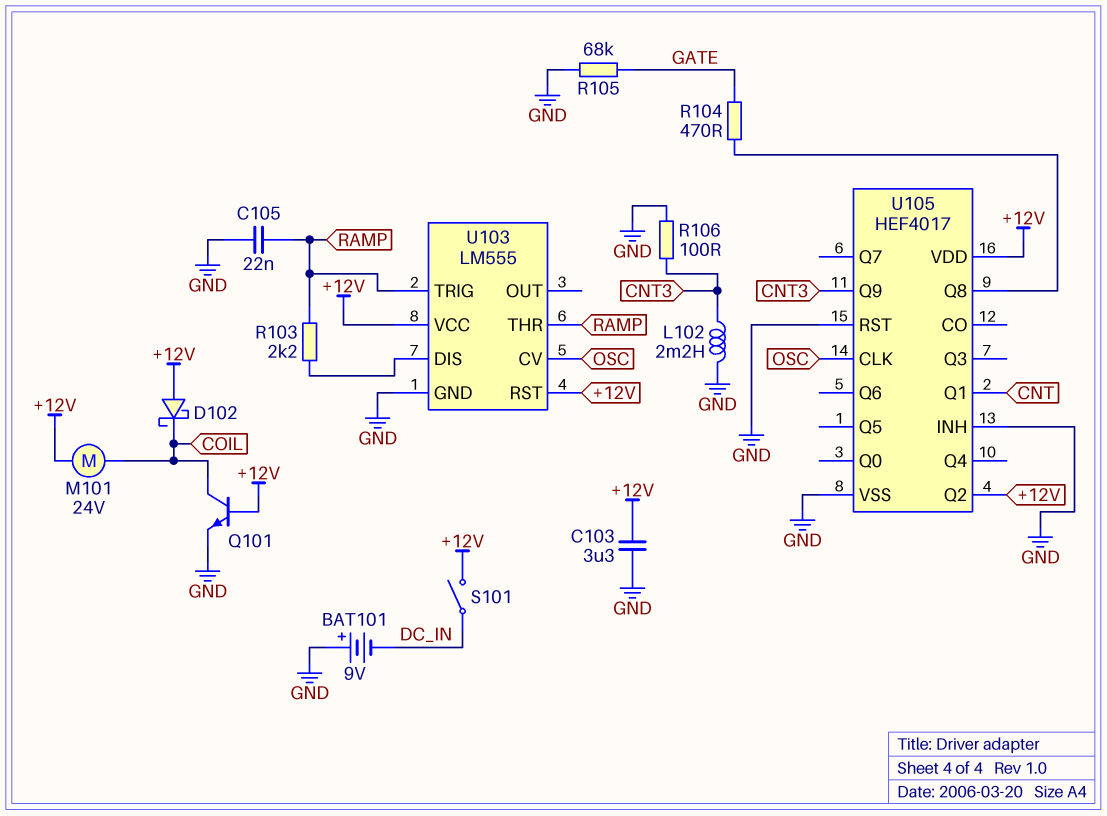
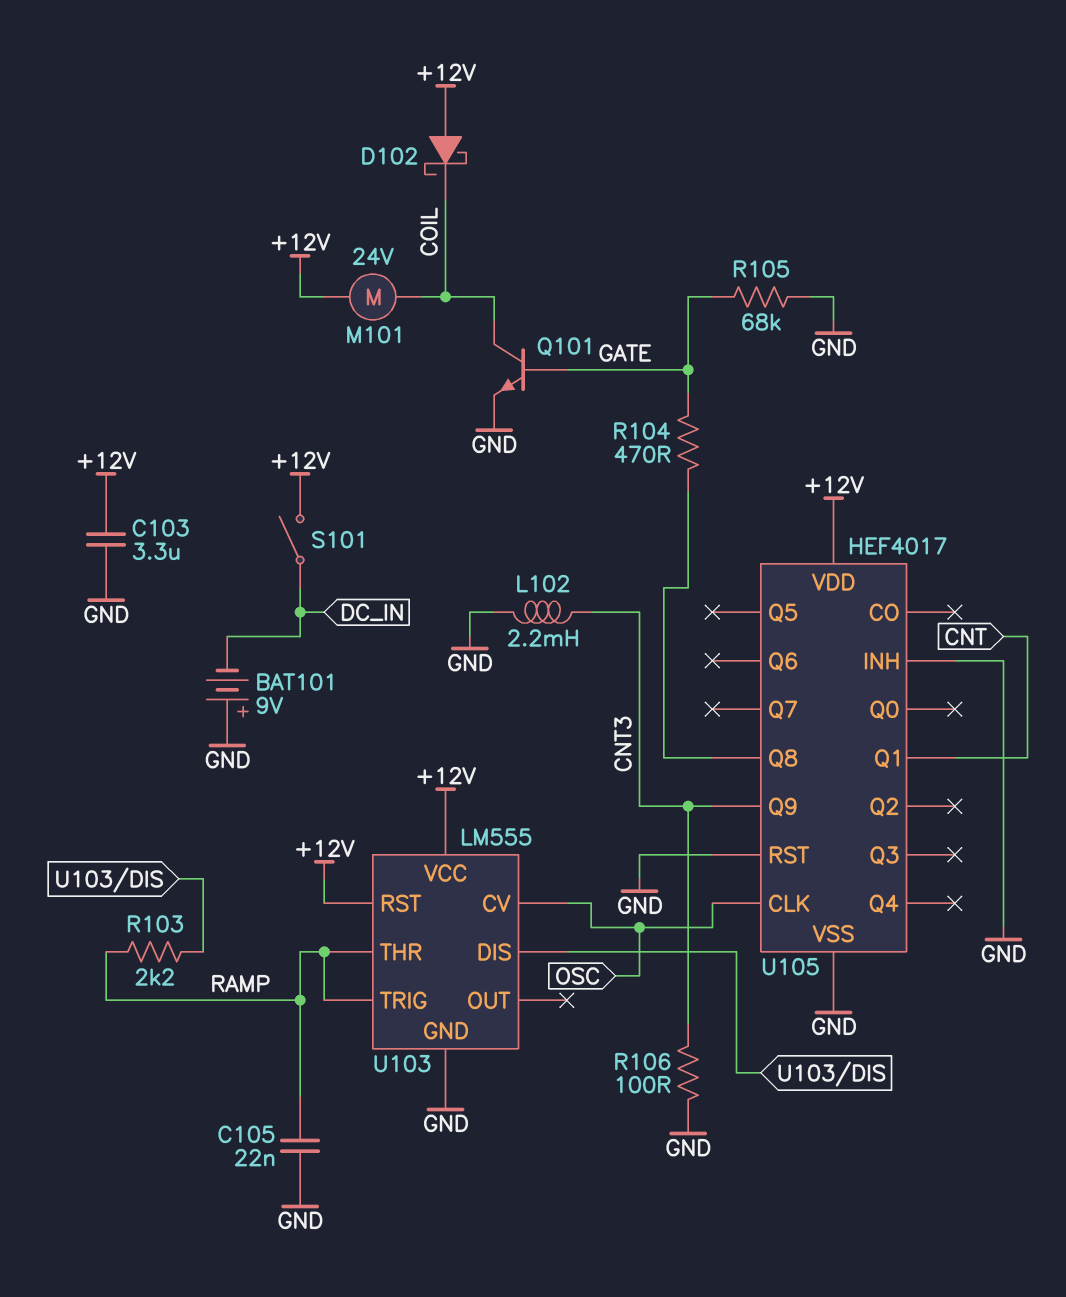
Q101: NPN (B +12V, C COIL, E GND) -> NPN (B GATE, C COIL, E GND)
U105 pin Q2: +12V -> none

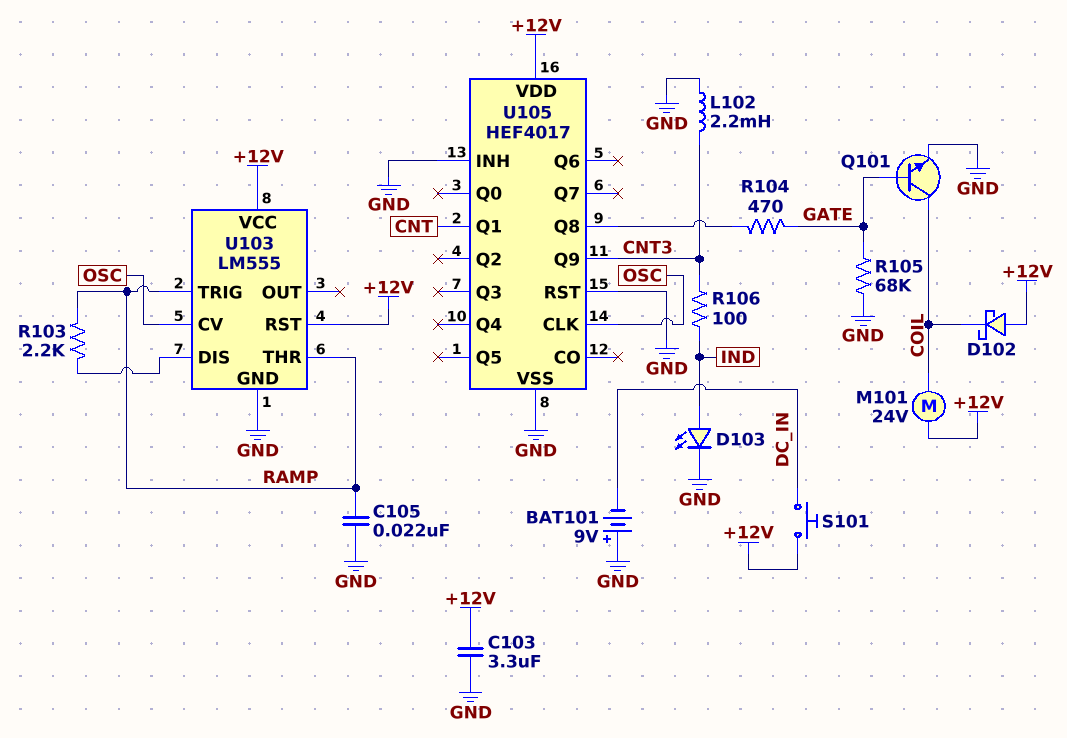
D103: none -> LED (A IND, K GND)
R106: 100 (CNT3, GND) -> 100 (CNT3, IND)
S101: switch (+12V, DC_IN) -> button (+12V, DC_IN)

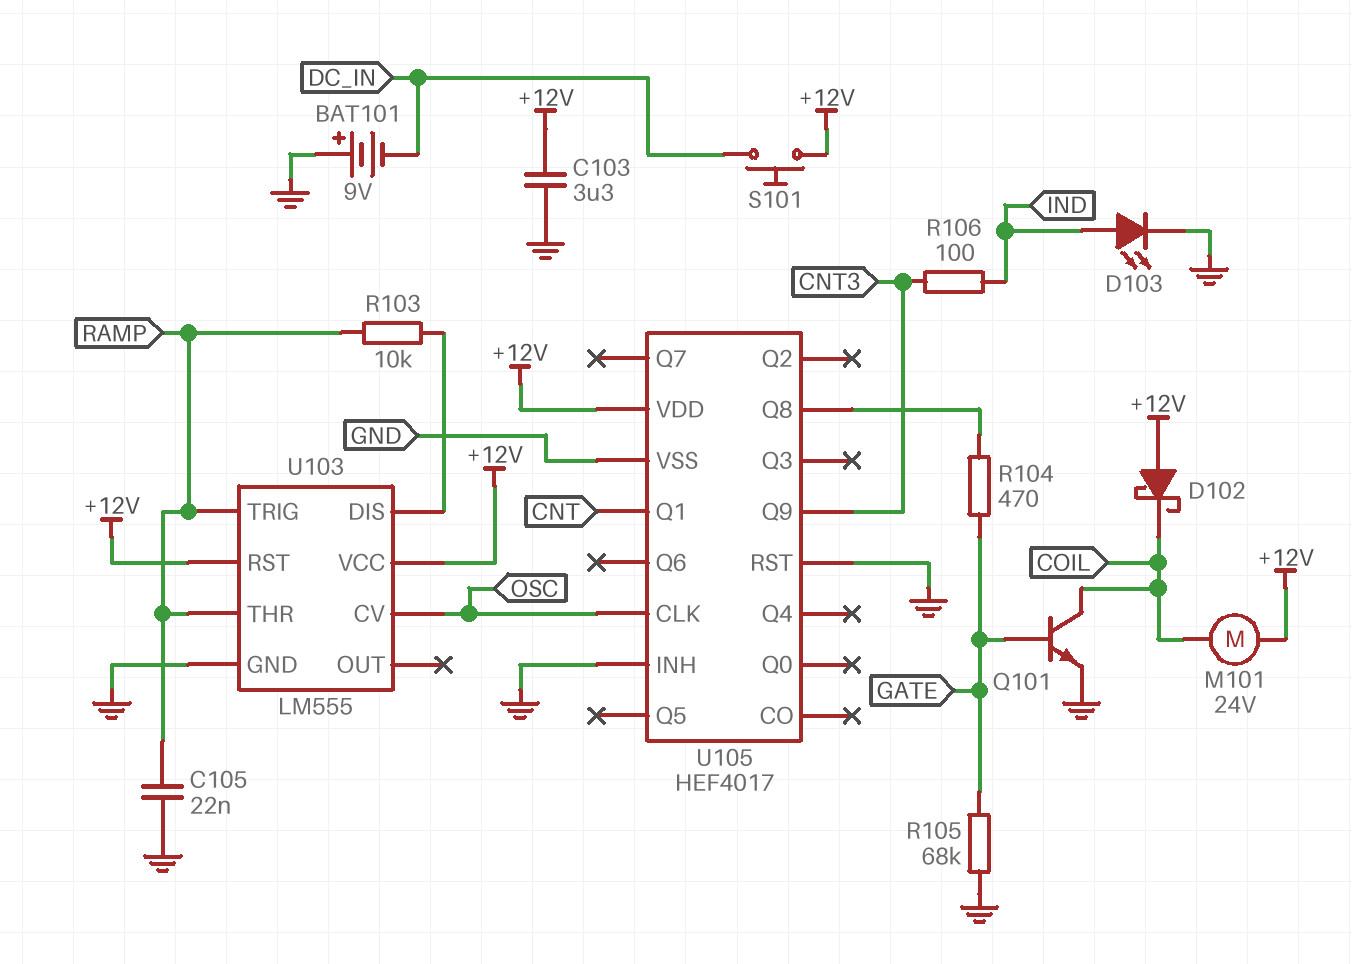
L102: 2.2mH (CNT3, GND) -> none
R103: 2.2k (RAMP, U103/DIS) -> 10k (RAMP, U103/DIS)

